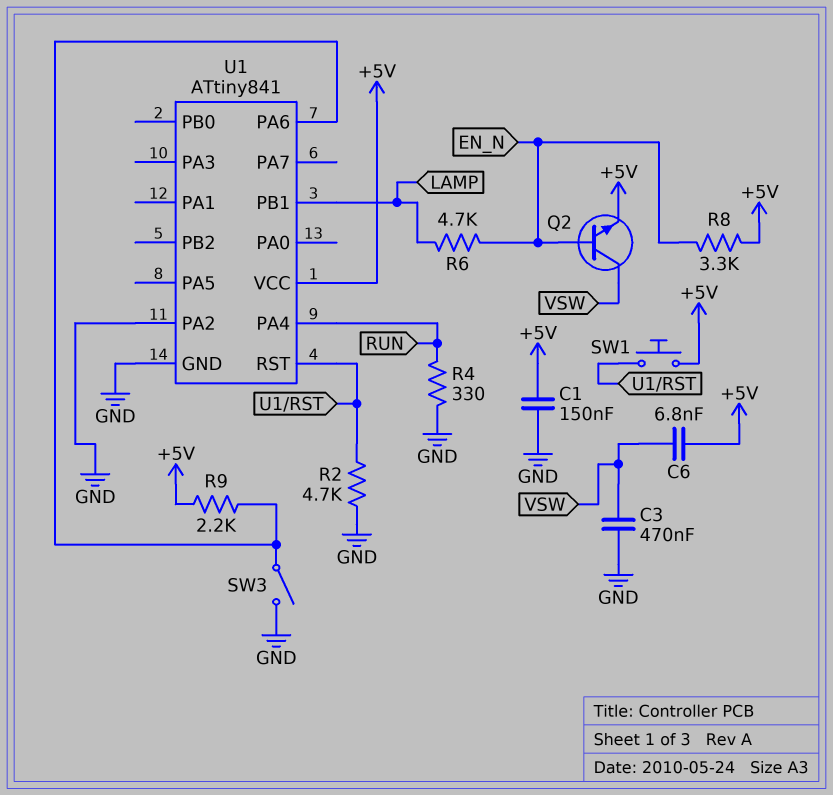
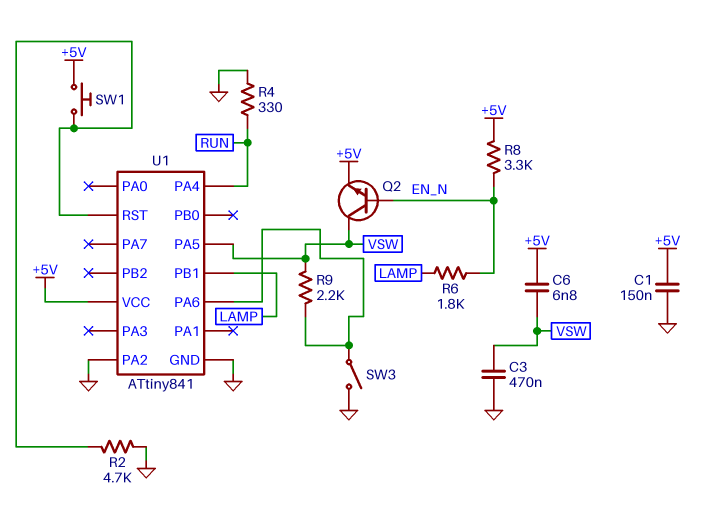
R6: 4.7k (EN_N, LAMP) -> 1.8k (EN_N, LAMP)
R9: 2.2k (+5V, U1/PA6) -> 2.2k (U1/PA6, VSW)
U1 pin PA5: none -> VSW

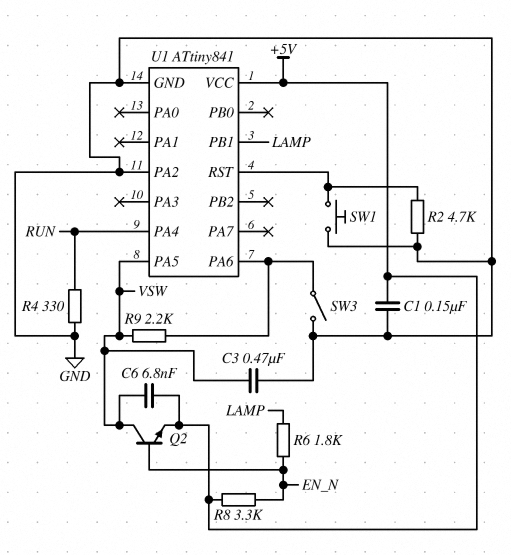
SW1: button (+5V, U1/RST) -> button (GND, U1/RST)

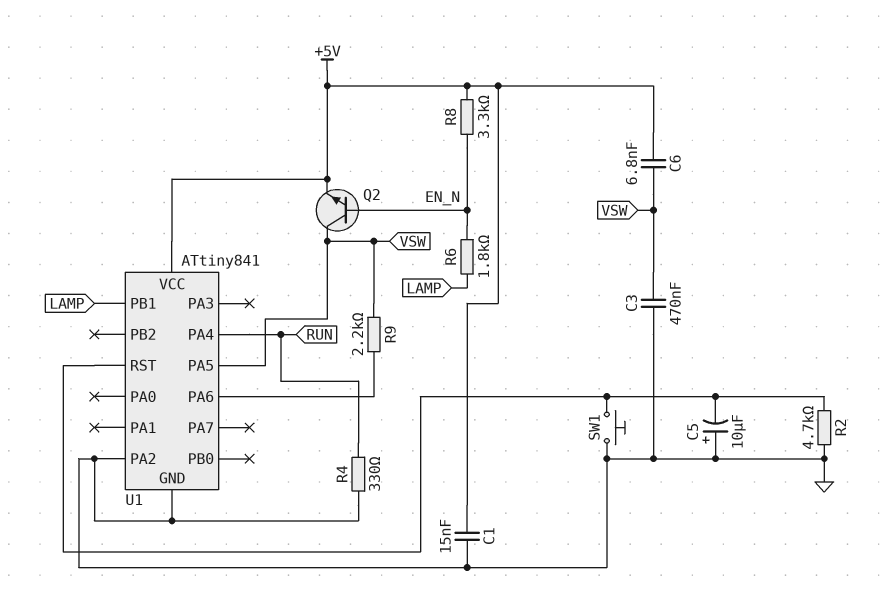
C1: 150nF (+5V, GND) -> 15nF (+5V, GND)
C5: none -> 10uF (plus GND, minus U1/RST)
SW3: switch (GND, U1/PA6) -> none

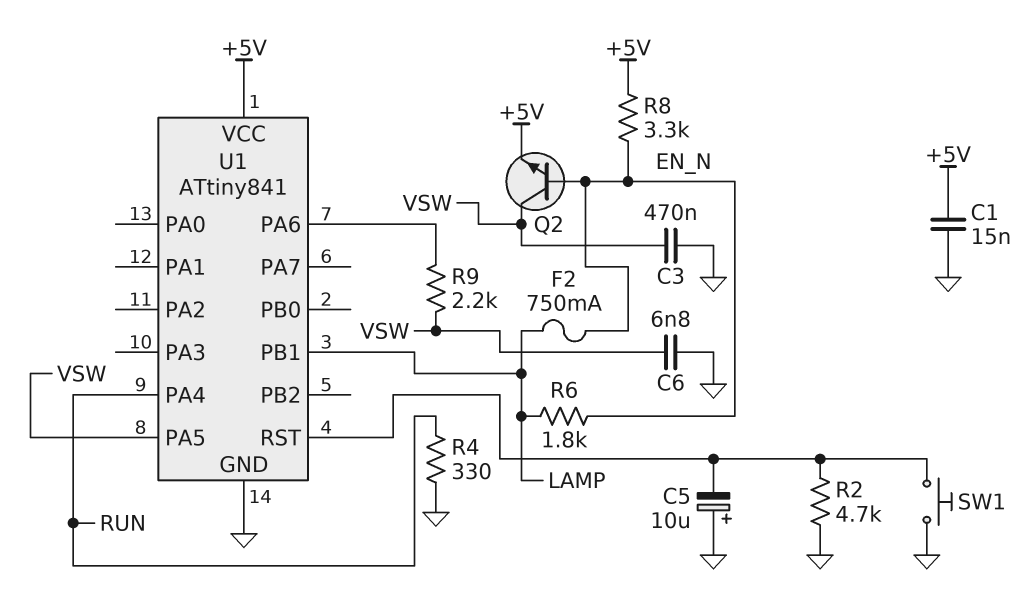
C6: 6.8nF (+5V, VSW) -> 6.8nF (GND, VSW)
F2: none -> 750mA (EN_N, LAMP)
U1 pin PA2: GND -> none

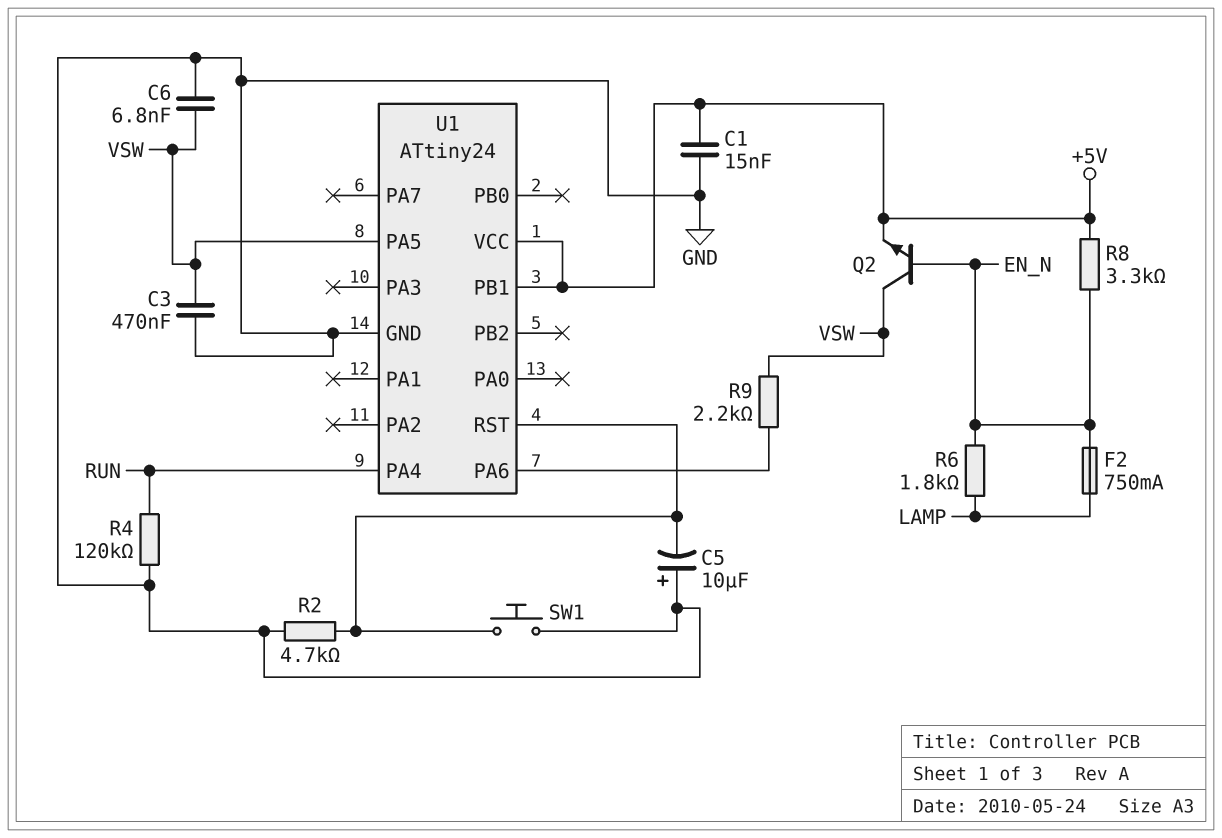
R4: 330 (GND, RUN) -> 120k (GND, RUN)
U1: ATtiny841 -> ATtiny24
U1 pin PB1: LAMP -> +5V

